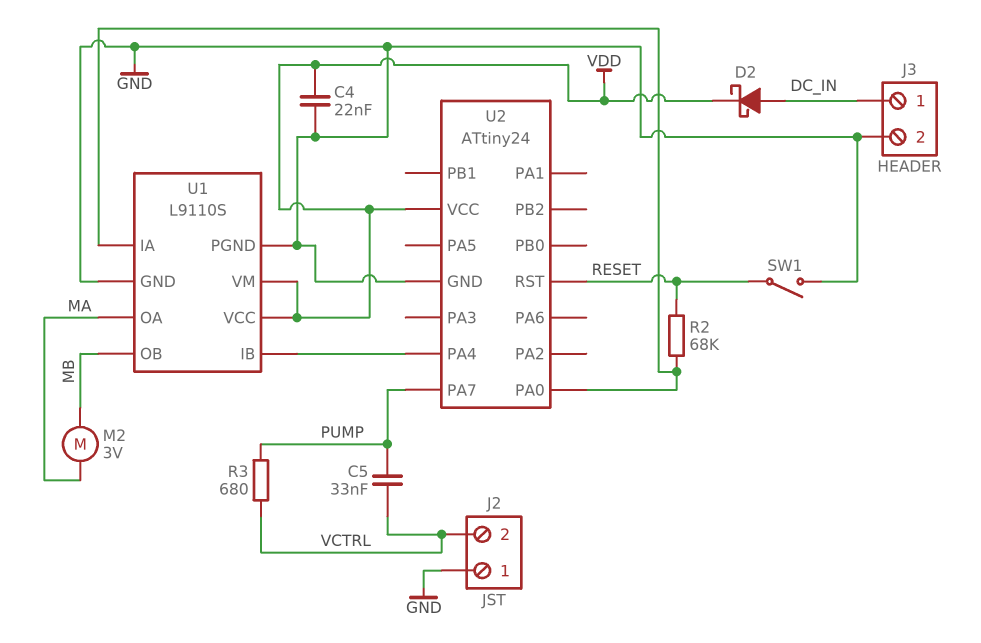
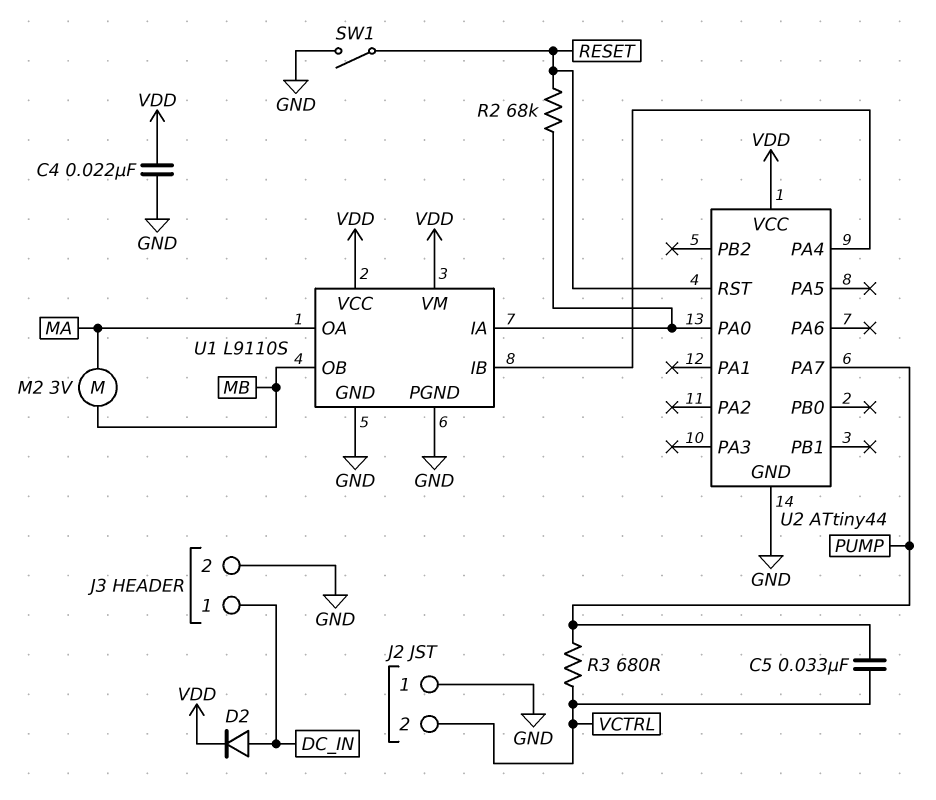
D2: schottky (A DC_IN, K VDD) -> diode (A DC_IN, K VDD)
U2: ATtiny24 -> ATtiny44

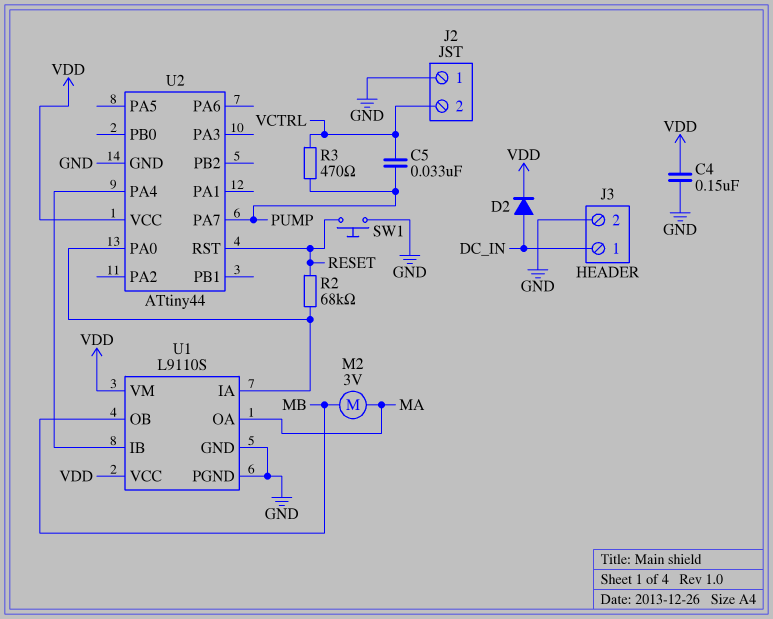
C4: 22nF (GND, VDD) -> 150nF (GND, VDD)
R3: 680 (PUMP, VCTRL) -> 470 (PUMP, VCTRL)
SW1: switch (GND, RESET) -> button (GND, RESET)

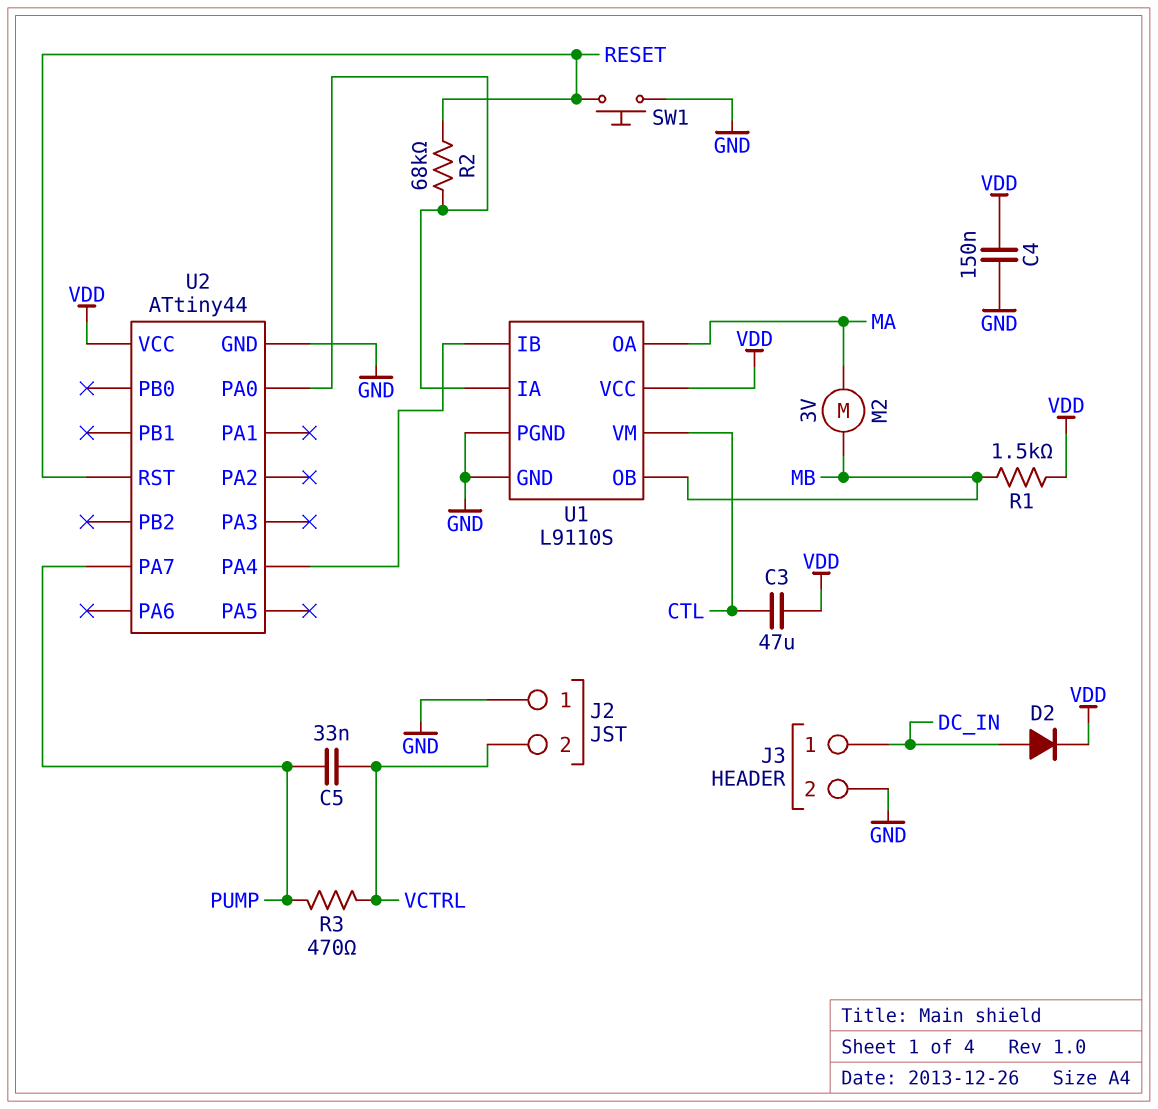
C3: none -> 47uF (CTL, VDD)
R1: none -> 1.5k (MB, VDD)
U1 pin VM: VDD -> CTL

